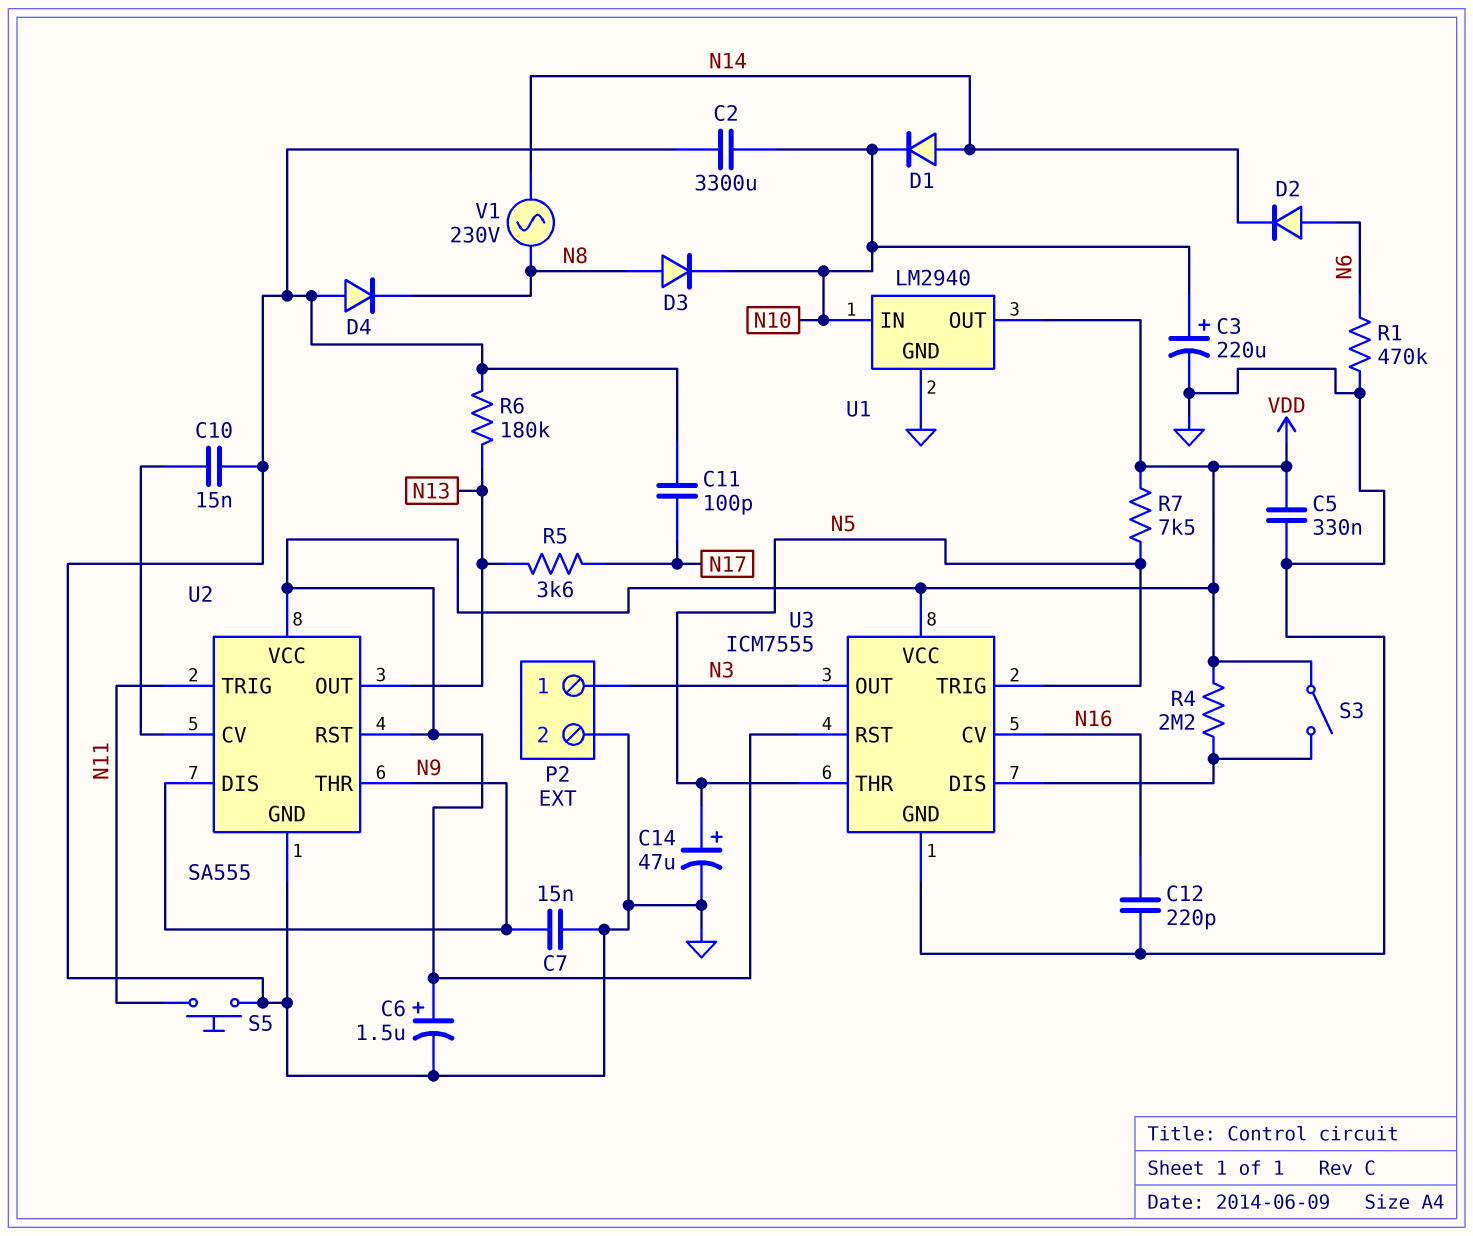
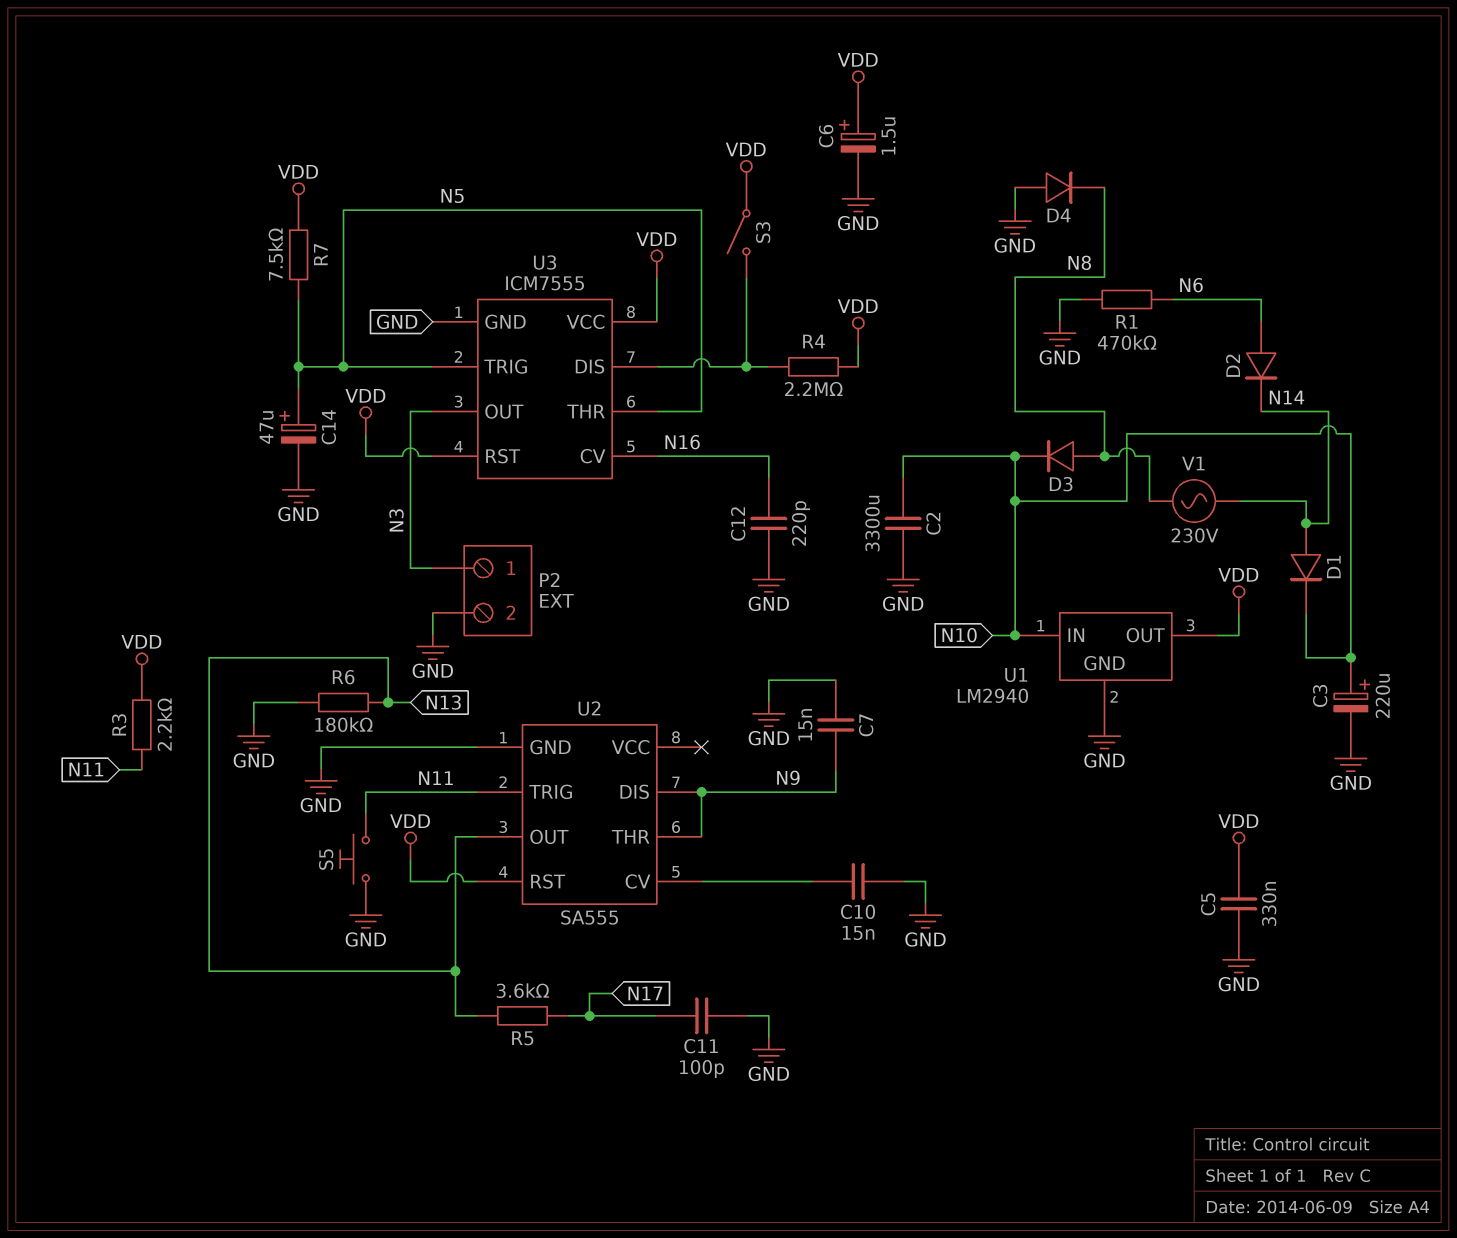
R3: none -> 2.2k (N11, VDD)
U2 pin VCC: VDD -> none

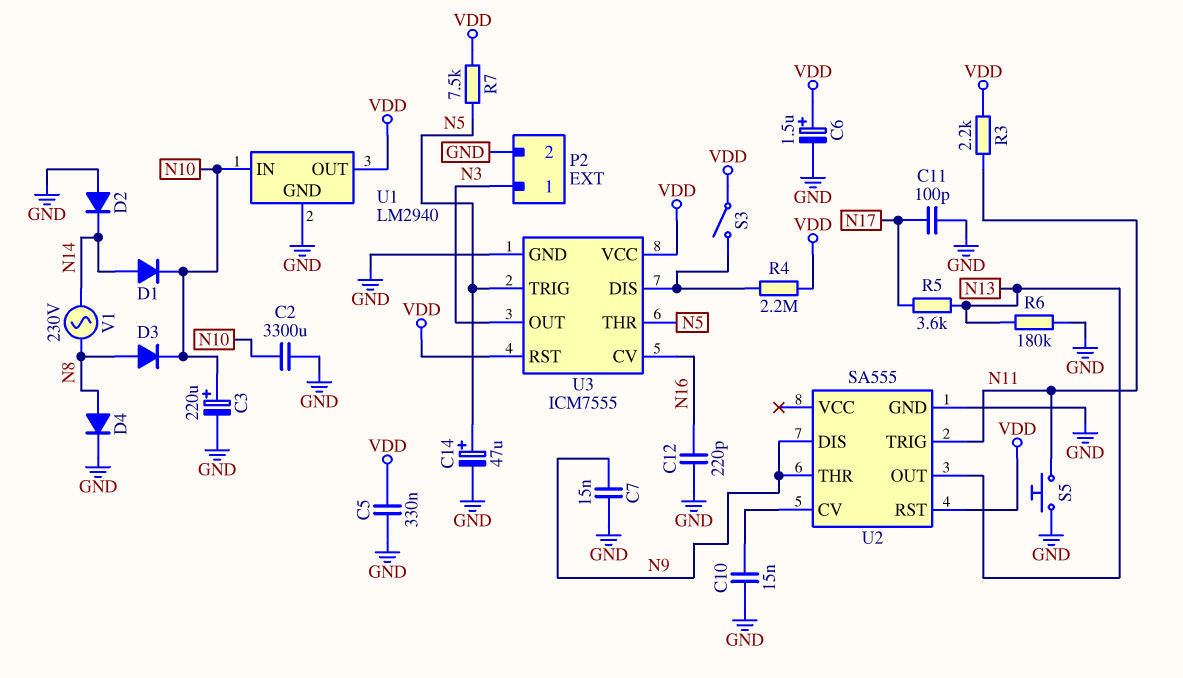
D2: diode (A N6, K N14) -> diode (A GND, K N14)
D4: diode (A GND, K N8) -> diode (A N8, K GND)
R1: 470k (GND, N6) -> none

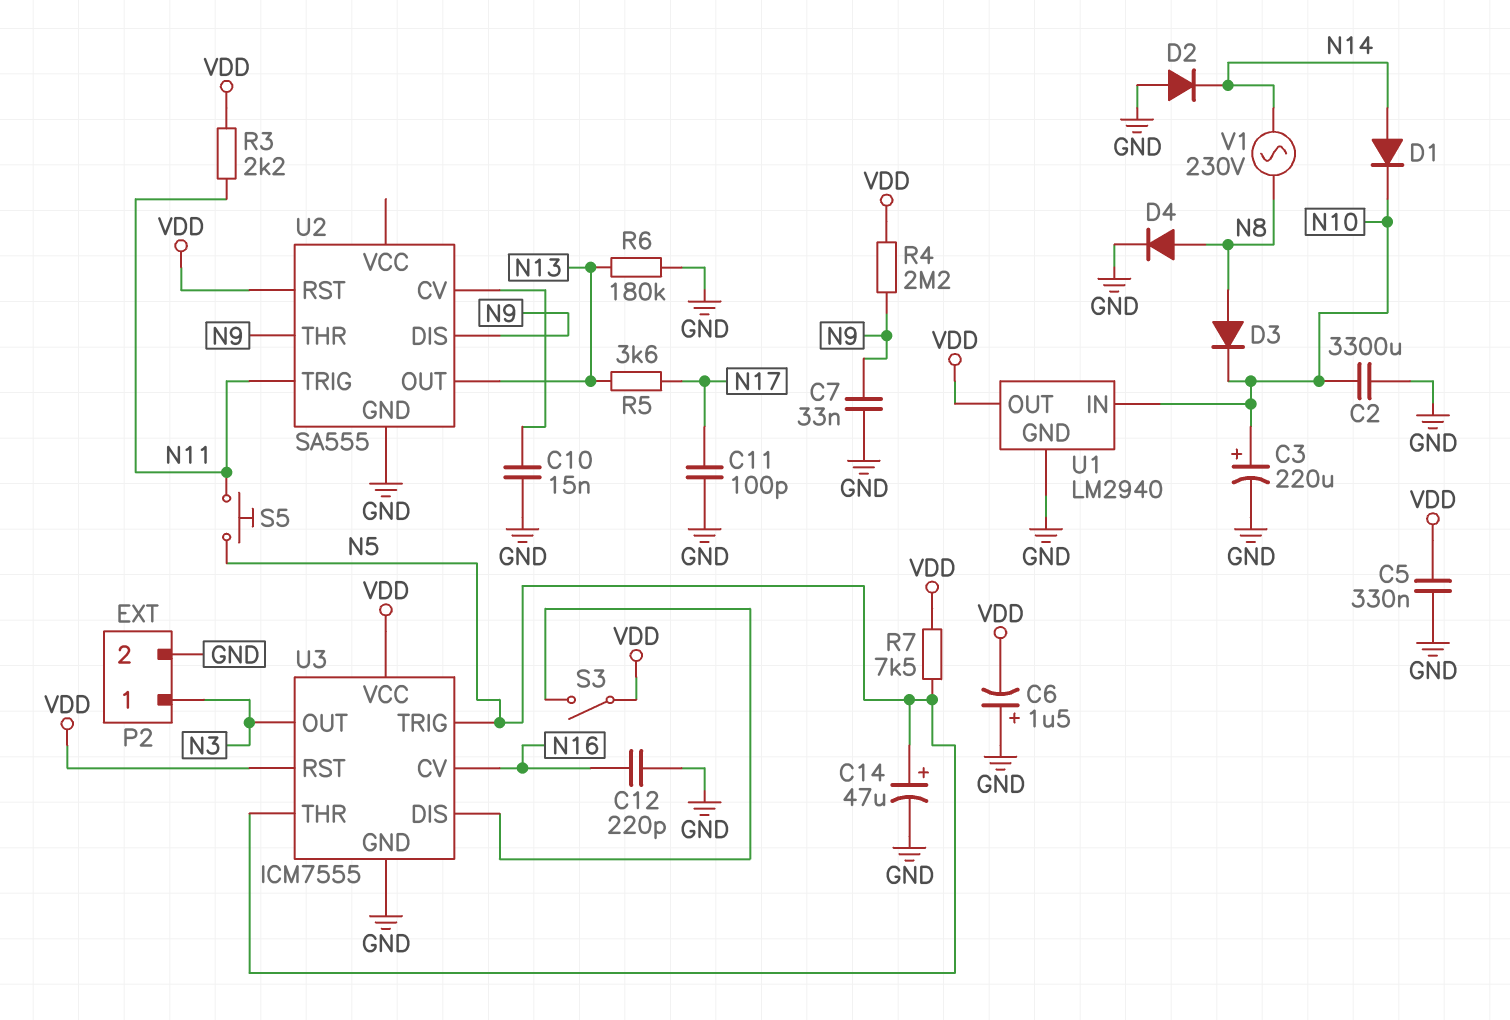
C6: 1.5uF (plus VDD, minus GND) -> 1.5uF (plus GND, minus VDD)
C7: 15nF (GND, N9) -> 33nF (GND, N9)
R4: 2.2M (U3/DIS, VDD) -> 2.2M (N9, VDD)
S5: button (GND, N11) -> button (N5, N11)

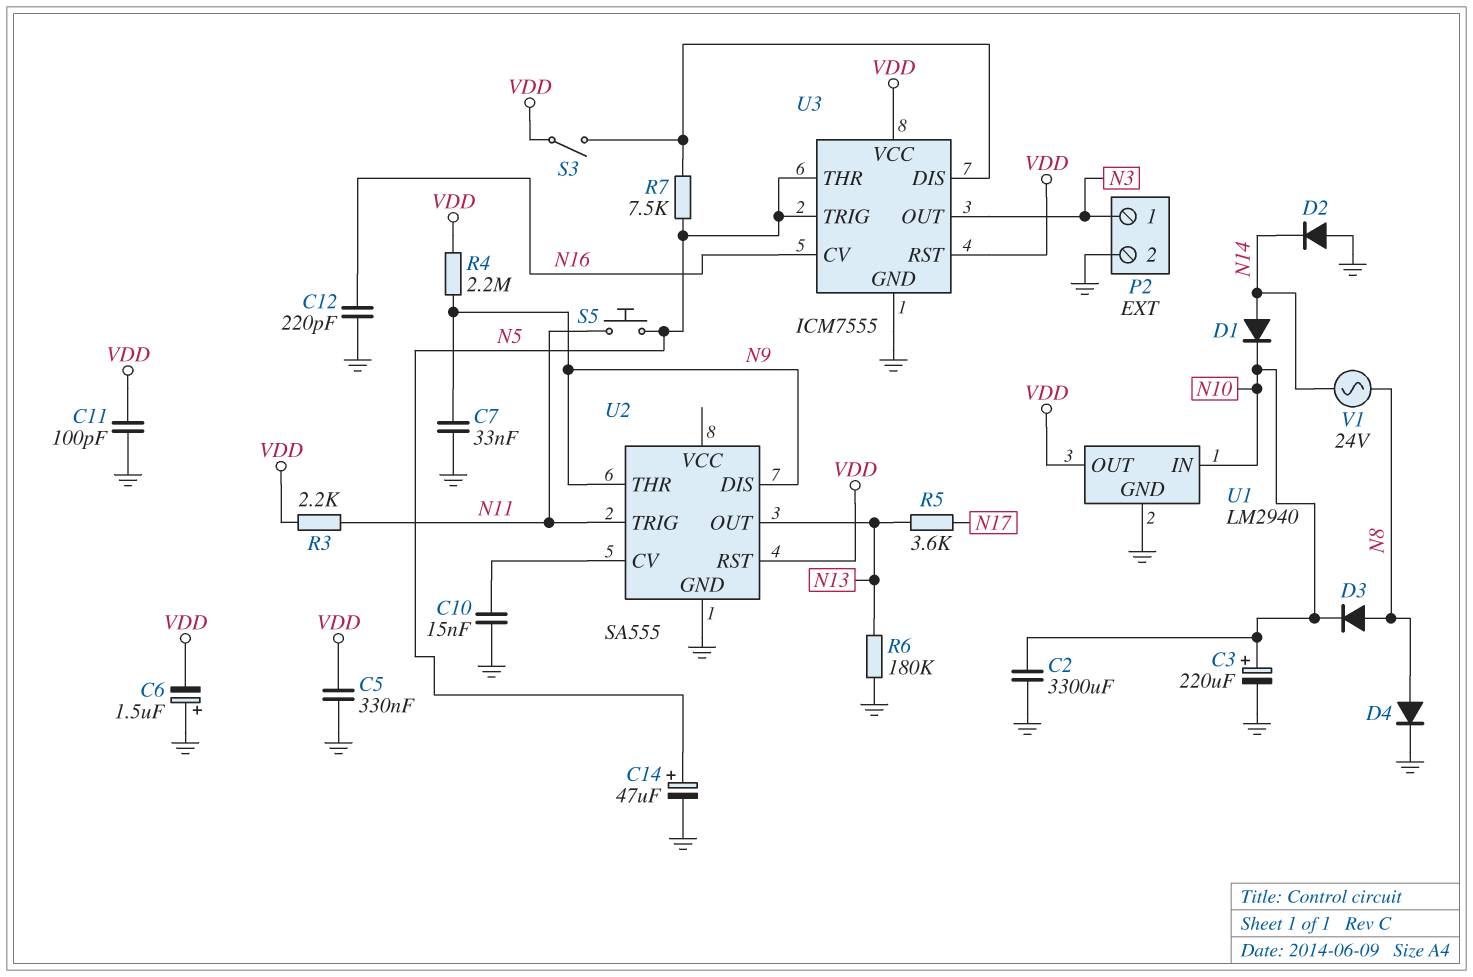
C11: 100pF (GND, N17) -> 100pF (GND, VDD)
R7: 7.5k (N5, VDD) -> 7.5k (N5, U3/DIS)
V1: AC 230V (N8, N14) -> AC 24V (N8, N14)

